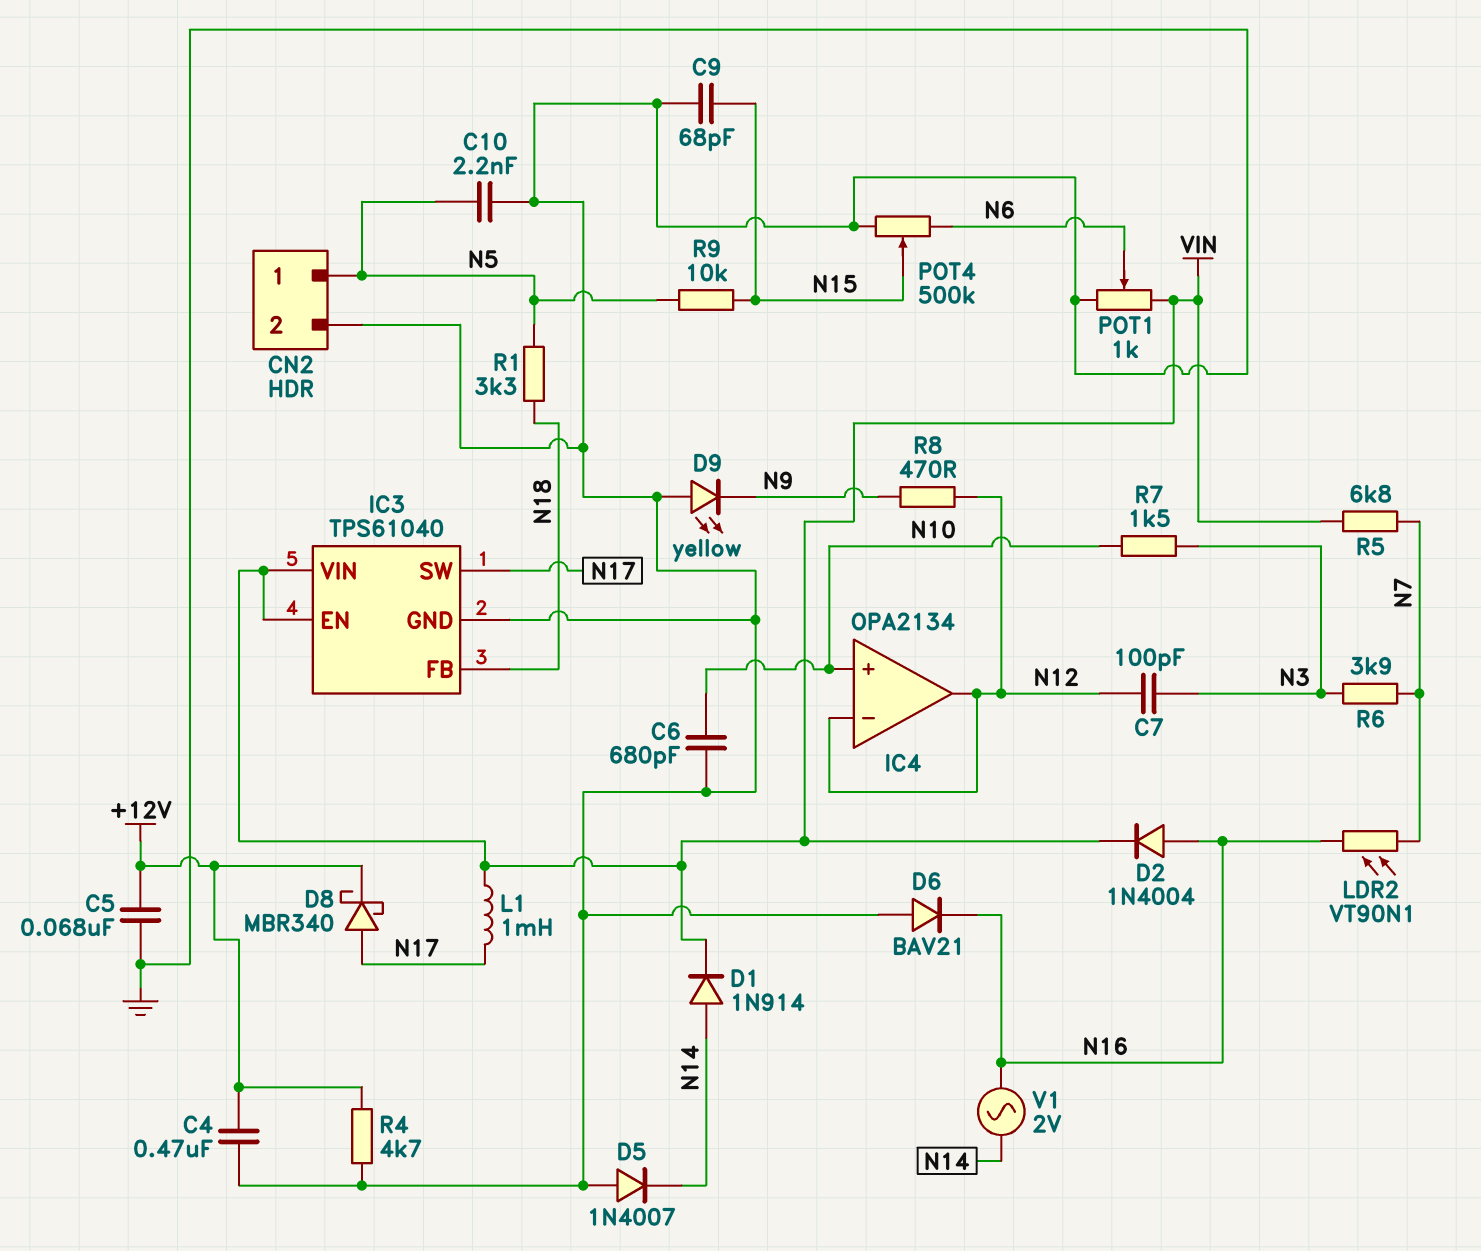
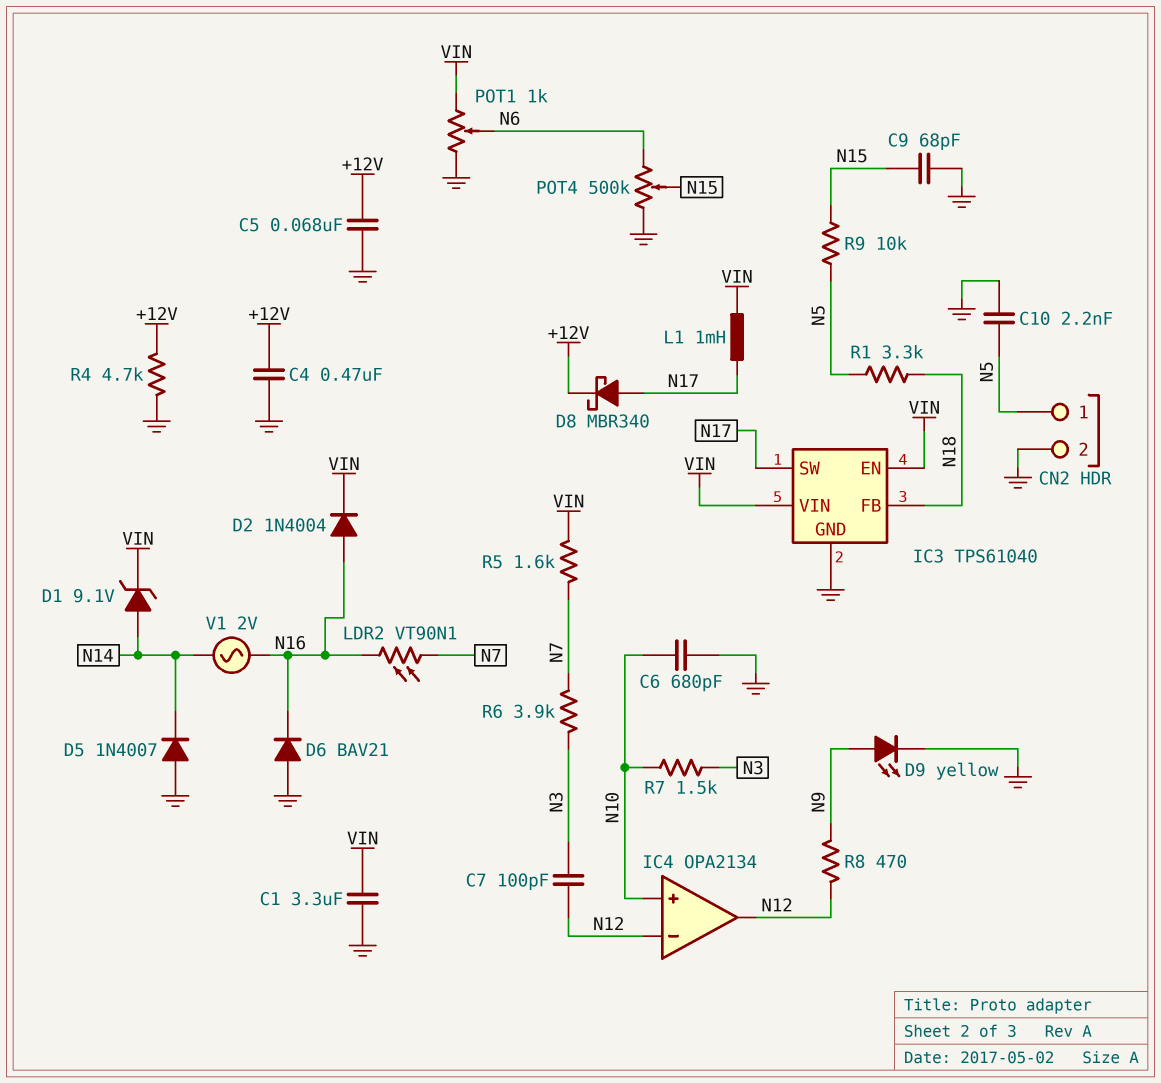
C1: none -> 3.3uF (GND, VIN)
D1: diode 1N914 (A N14, K VIN) -> zener 9.1V (A N14, K VIN)
D9: LED yellow (A GND, K N9) -> LED yellow (A N9, K GND)
R5: 6.8k (N7, VIN) -> 1.6k (N7, VIN)

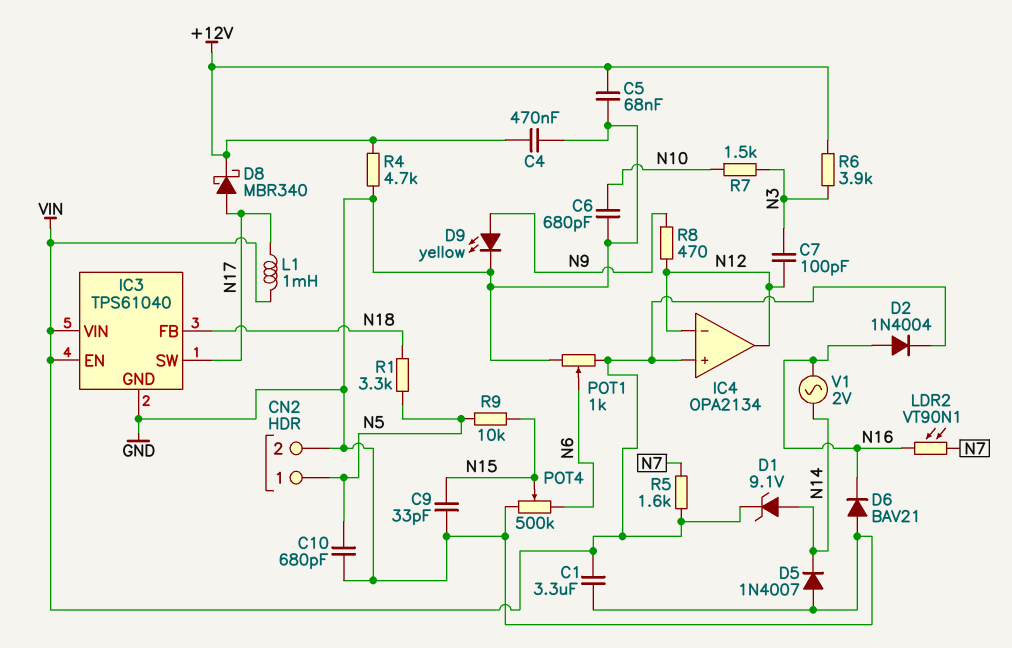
C9: 68pF (GND, N15) -> 33pF (GND, N15)
C10: 2.2nF (GND, N5) -> 680pF (GND, N5)
IC4 pin in+: N10 -> VIN
R6: 3.9k (N3, N7) -> 3.9k (+12V, N3)

